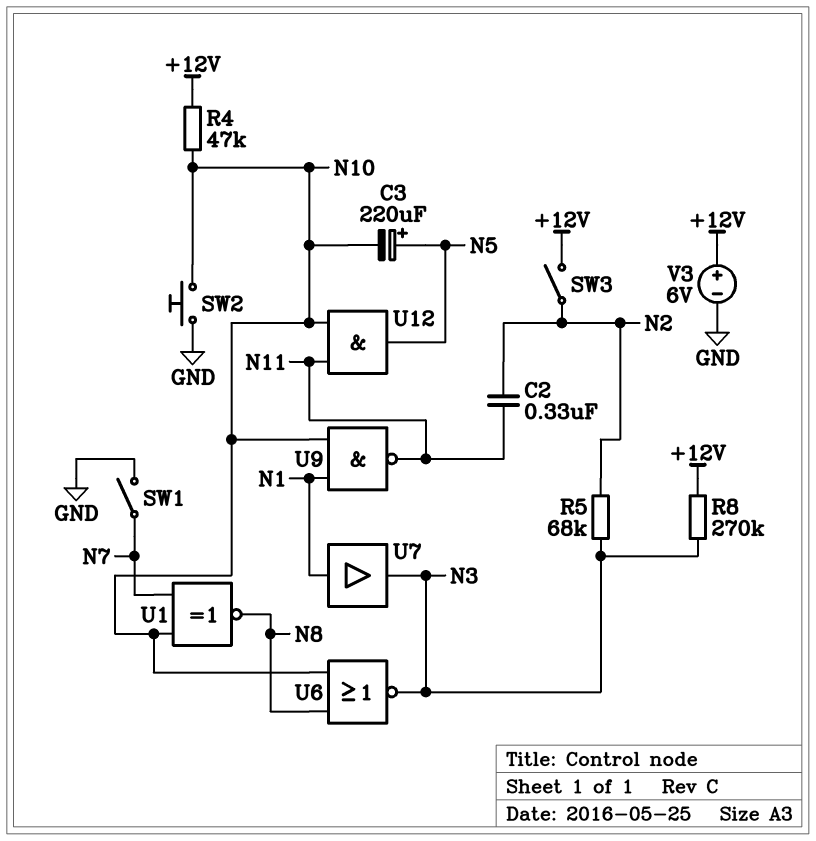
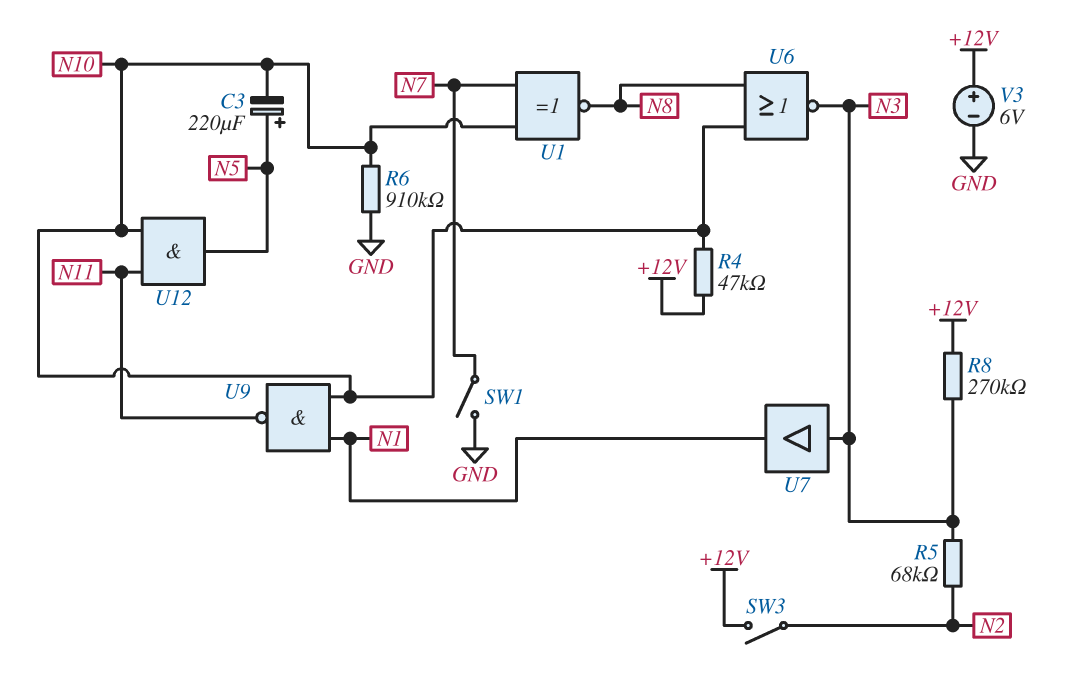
C2: 330nF (N2, N11) -> none
R6: none -> 910k (GND, N10)
SW2: button (GND, N10) -> none
U7: buffer (in N1, out N3) -> buffer (in N3, out N1)

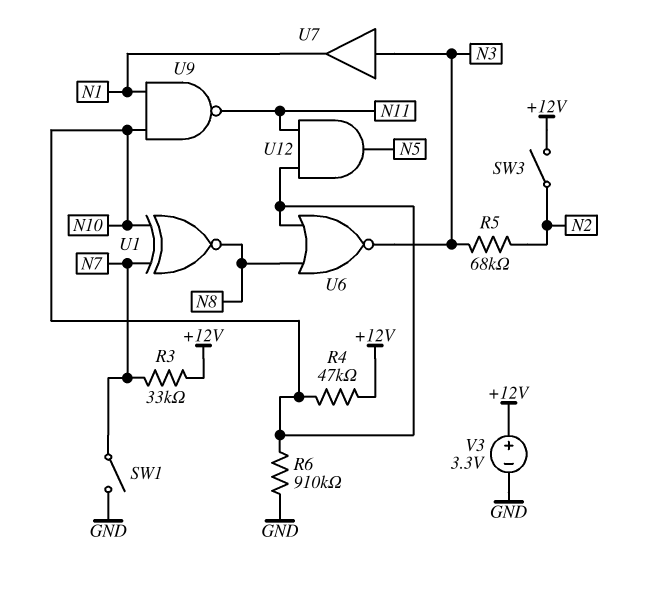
C3: 220uF (plus N5, minus N10) -> none
R3: none -> 33k (+12V, N7)
R8: 270k (+12V, N3) -> none
V3: 6V (plus +12V, minus GND) -> 3.3V (plus +12V, minus GND)

